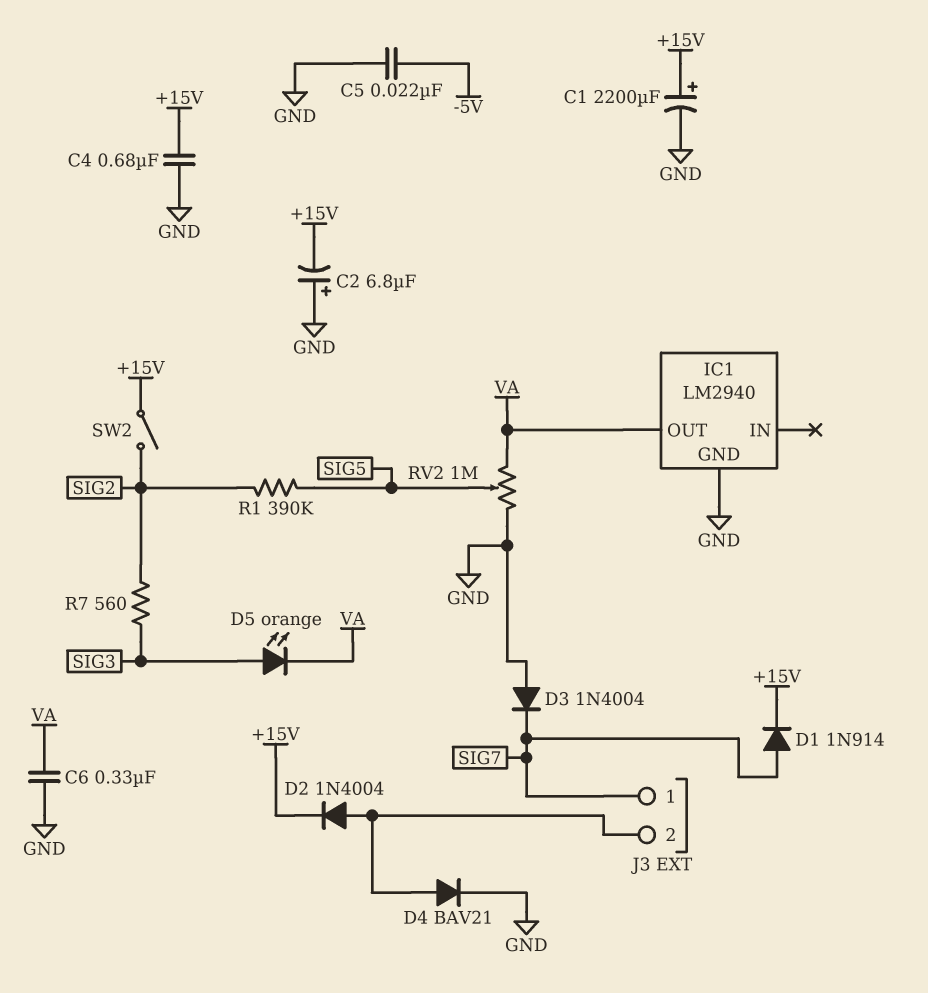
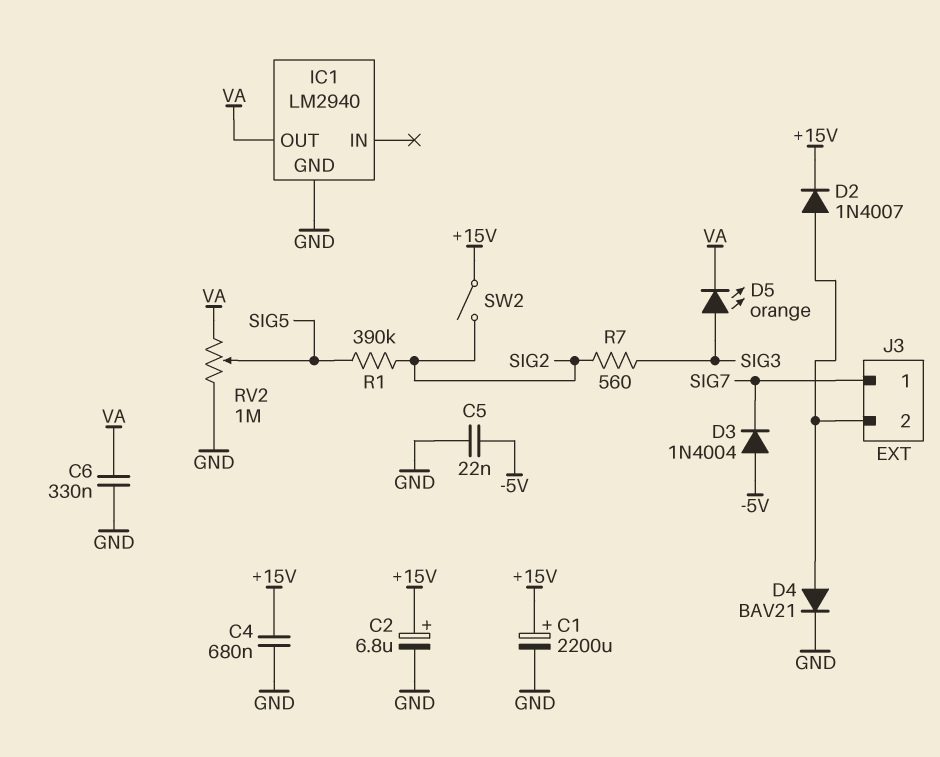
C2: 6.8uF (plus GND, minus +15V) -> 6.8uF (plus +15V, minus GND)
D1: diode 1N914 (A SIG7, K +15V) -> none
D2: diode 1N4004 (A J3/2, K +15V) -> diode 1N4007 (A J3/2, K +15V)
D3: diode 1N4004 (A GND, K SIG7) -> diode 1N4004 (A -5V, K SIG7)

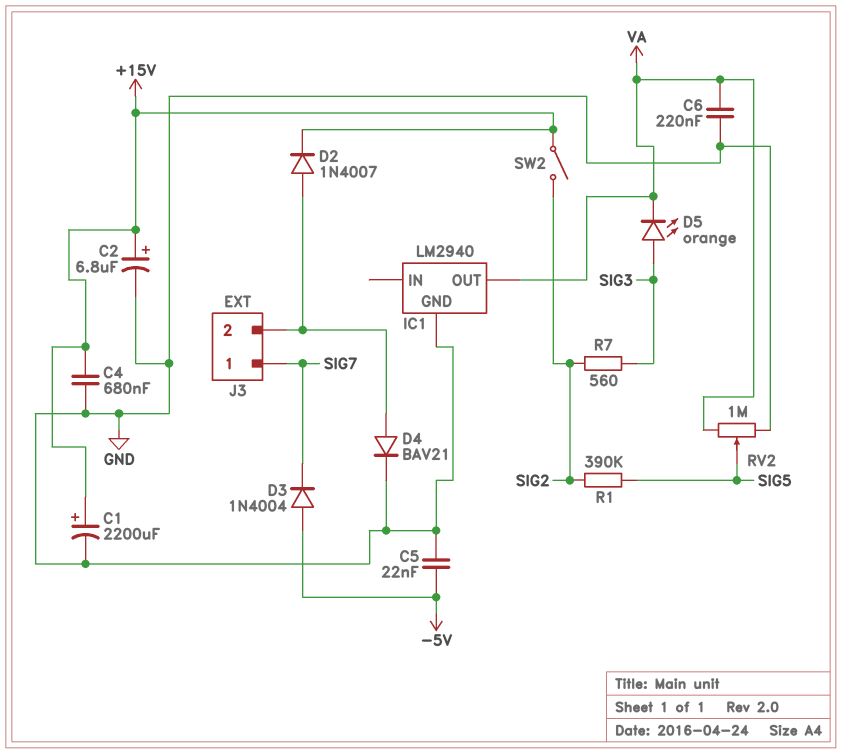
C6: 330nF (GND, VA) -> 220nF (GND, VA)

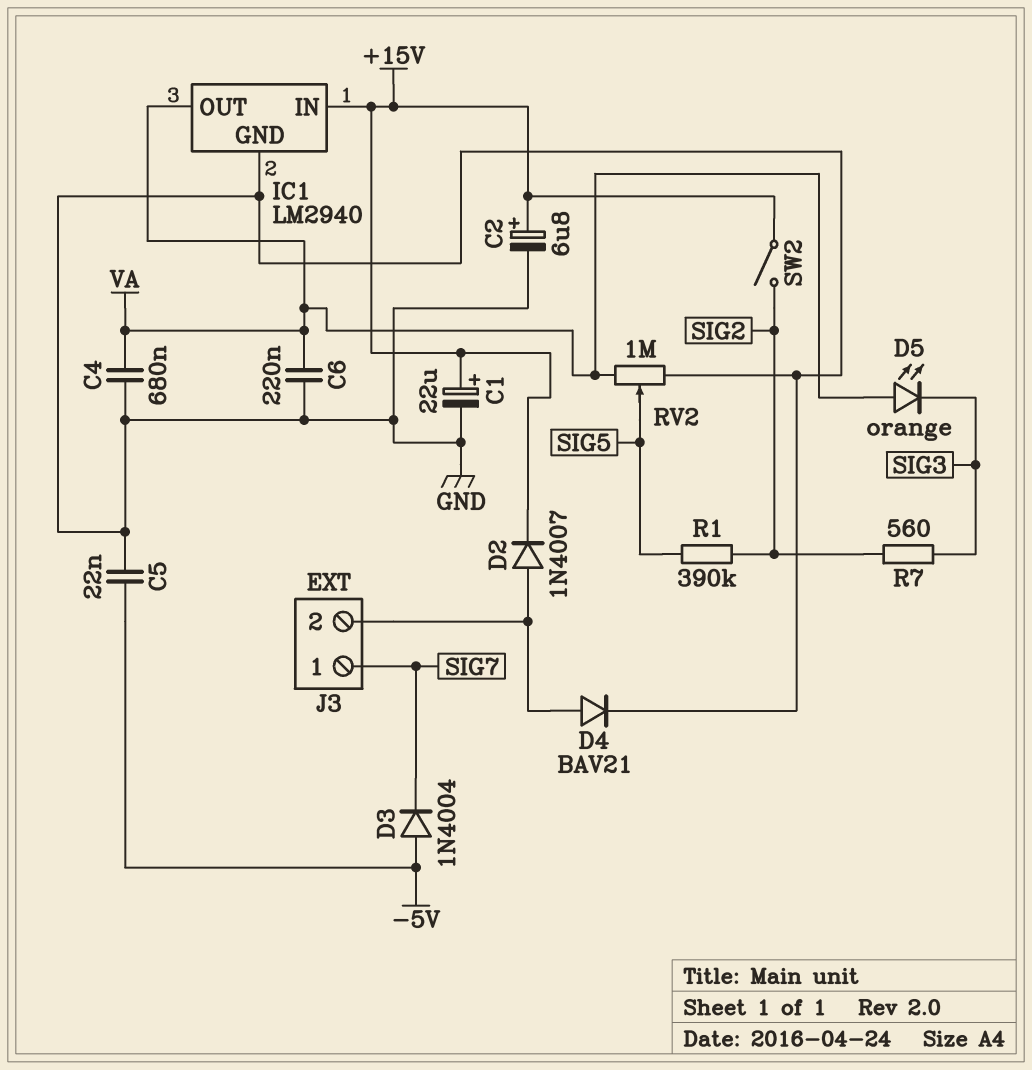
C1: 2200uF (plus +15V, minus GND) -> 22uF (plus +15V, minus GND)
C4: 680nF (+15V, GND) -> 680nF (GND, VA)
D5: LED orange (A SIG3, K VA) -> LED orange (A VA, K SIG3)
IC1 pin IN: none -> +15V

